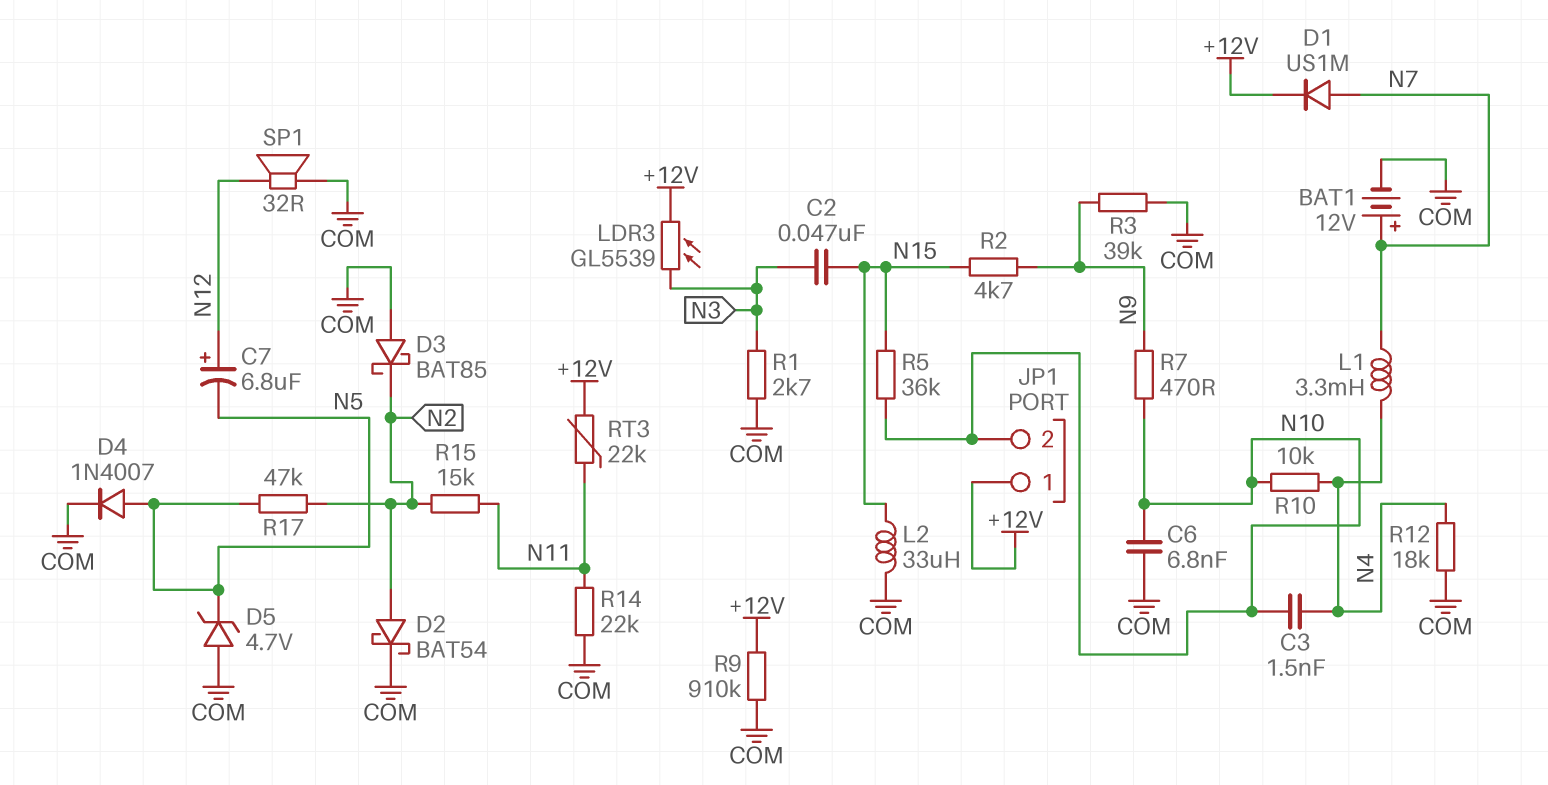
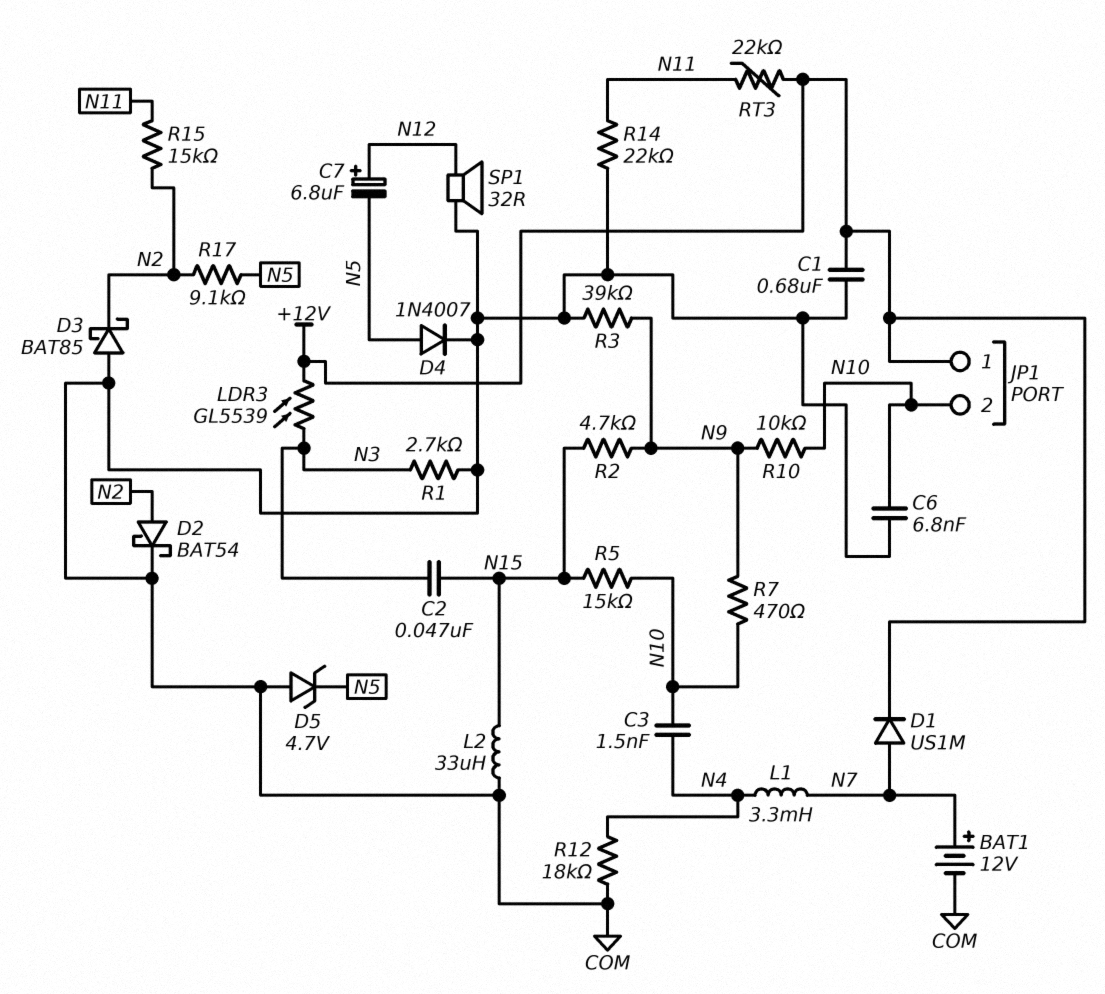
C1: none -> 680nF (+12V, COM)
R5: 36k (N10, N15) -> 15k (N10, N15)
R9: 910k (+12V, COM) -> none
R10: 10k (N4, N10) -> 10k (N9, N10)
R17: 47k (N2, N5) -> 9.1k (N2, N5)

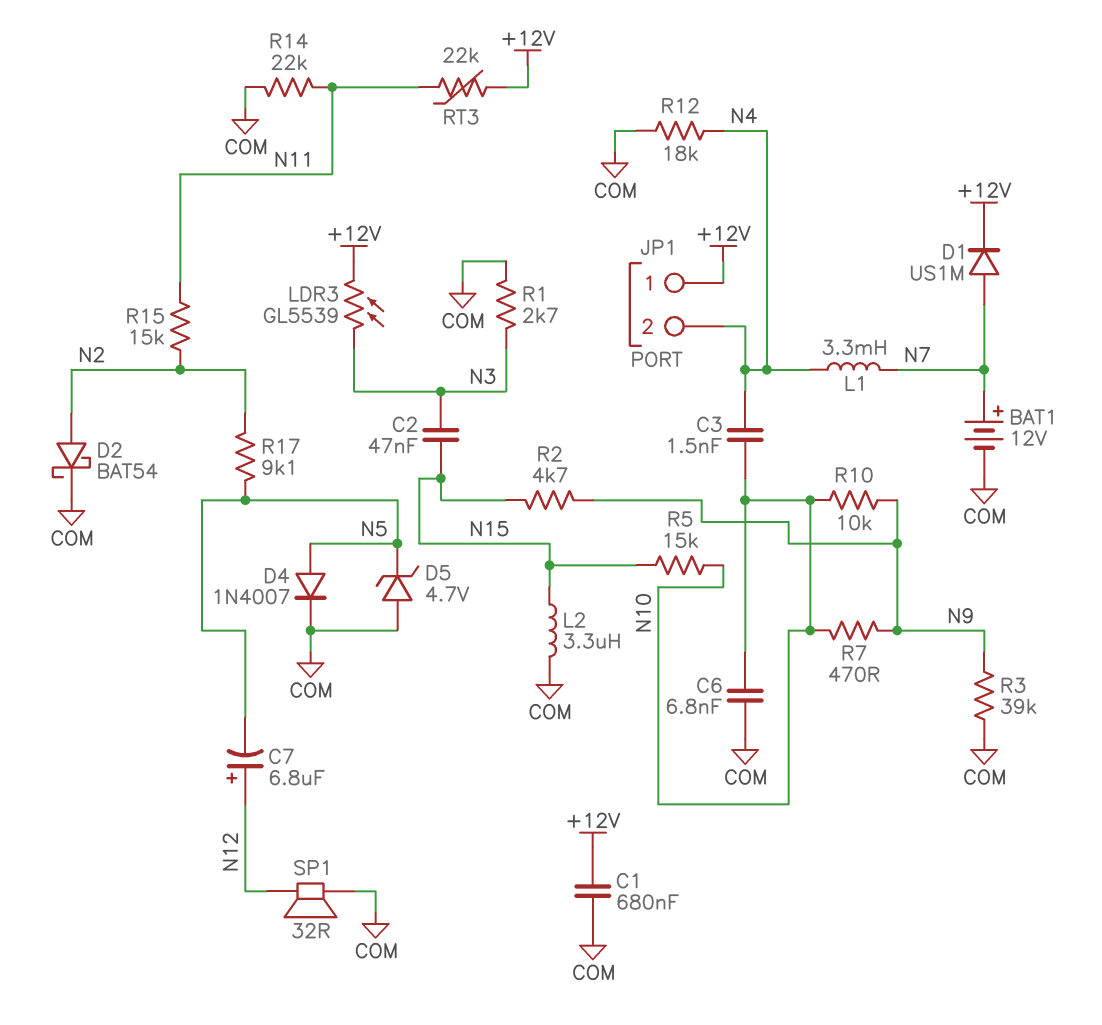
D3: schottky BAT85 (A COM, K N2) -> none
JP1 pin 2: N10 -> N4
L2: 33uH (COM, N15) -> 3.3uH (COM, N15)

